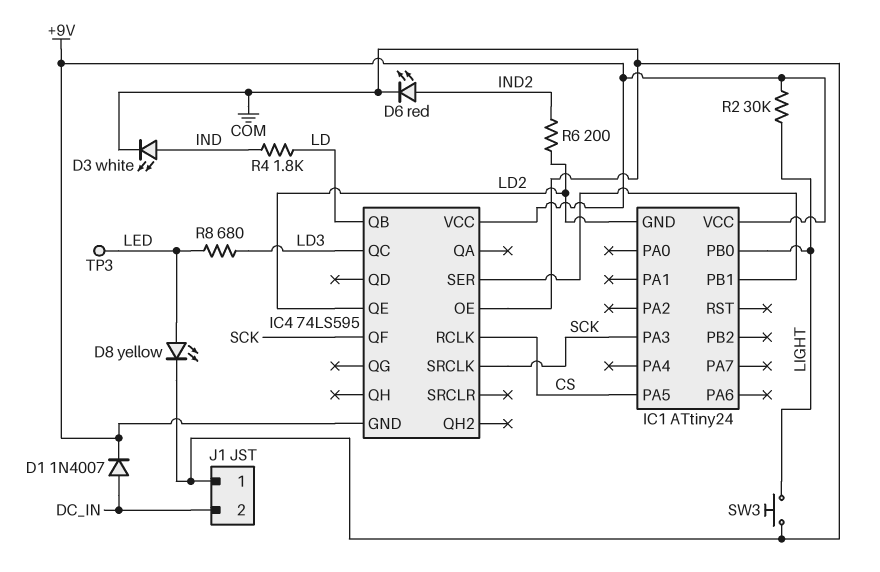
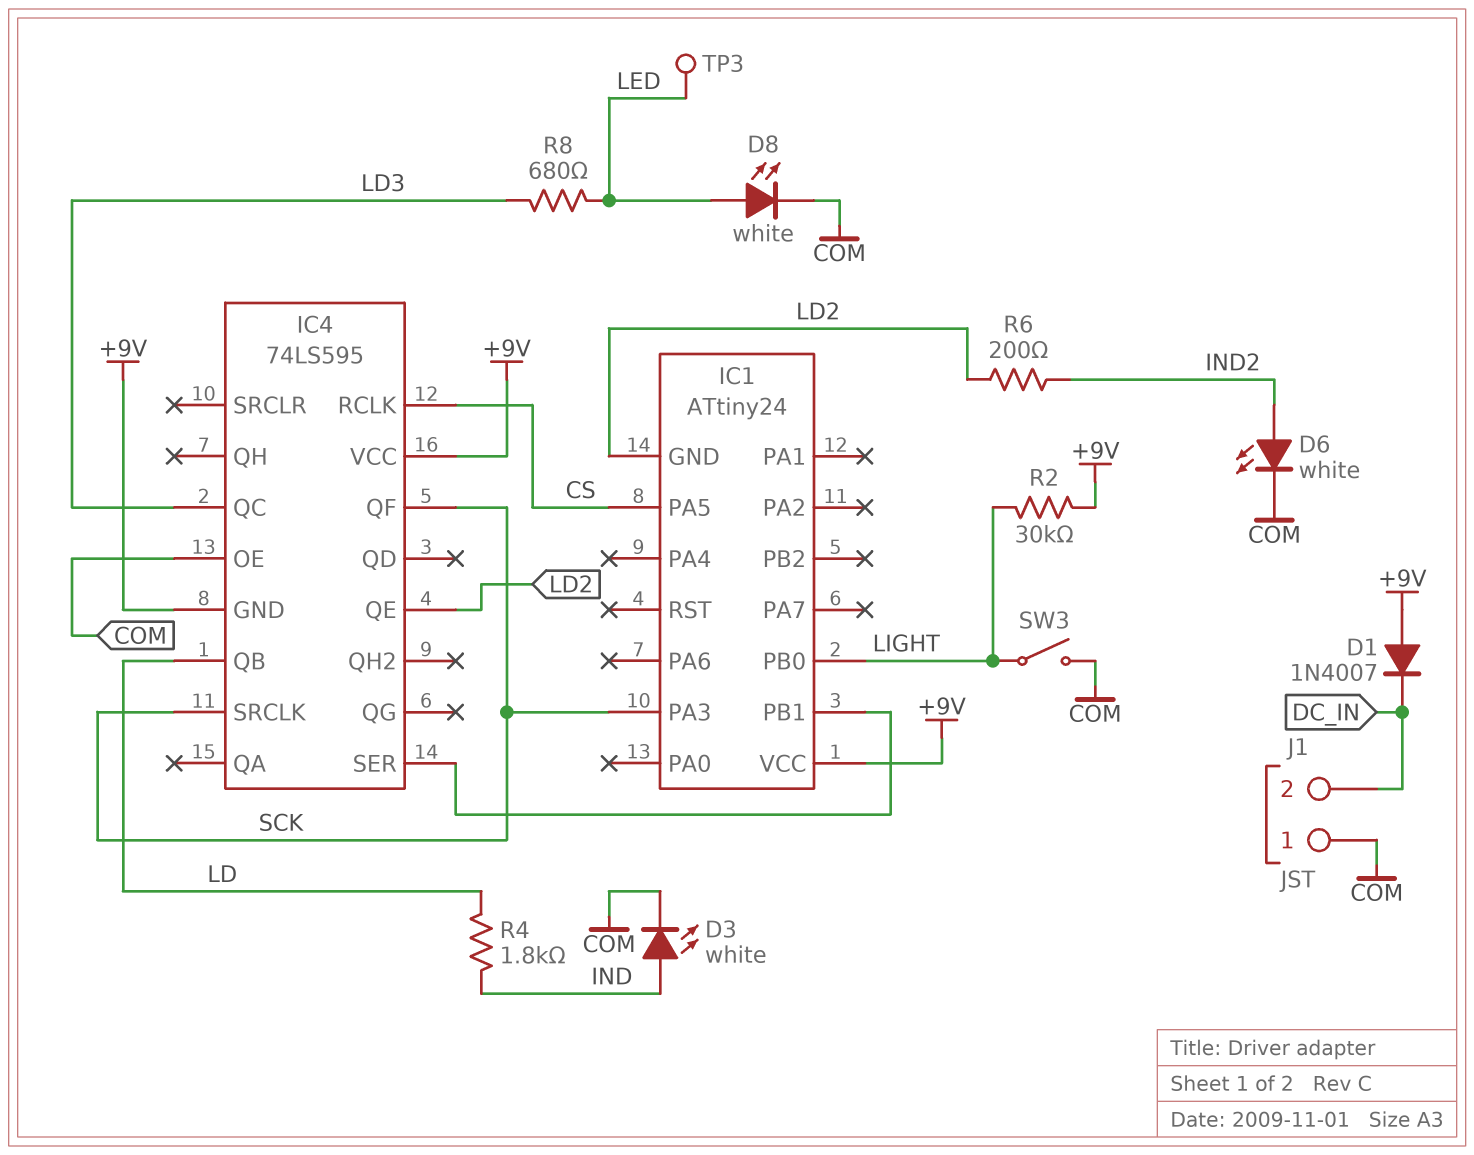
D1: diode 1N4007 (A DC_IN, K +9V) -> diode 1N4007 (A +9V, K DC_IN)
D6: LED red (A IND2, K COM) -> LED white (A IND2, K COM)
D8: LED yellow (A LED, K COM) -> LED white (A LED, K COM)
SW3: button (COM, LIGHT) -> switch (COM, LIGHT)

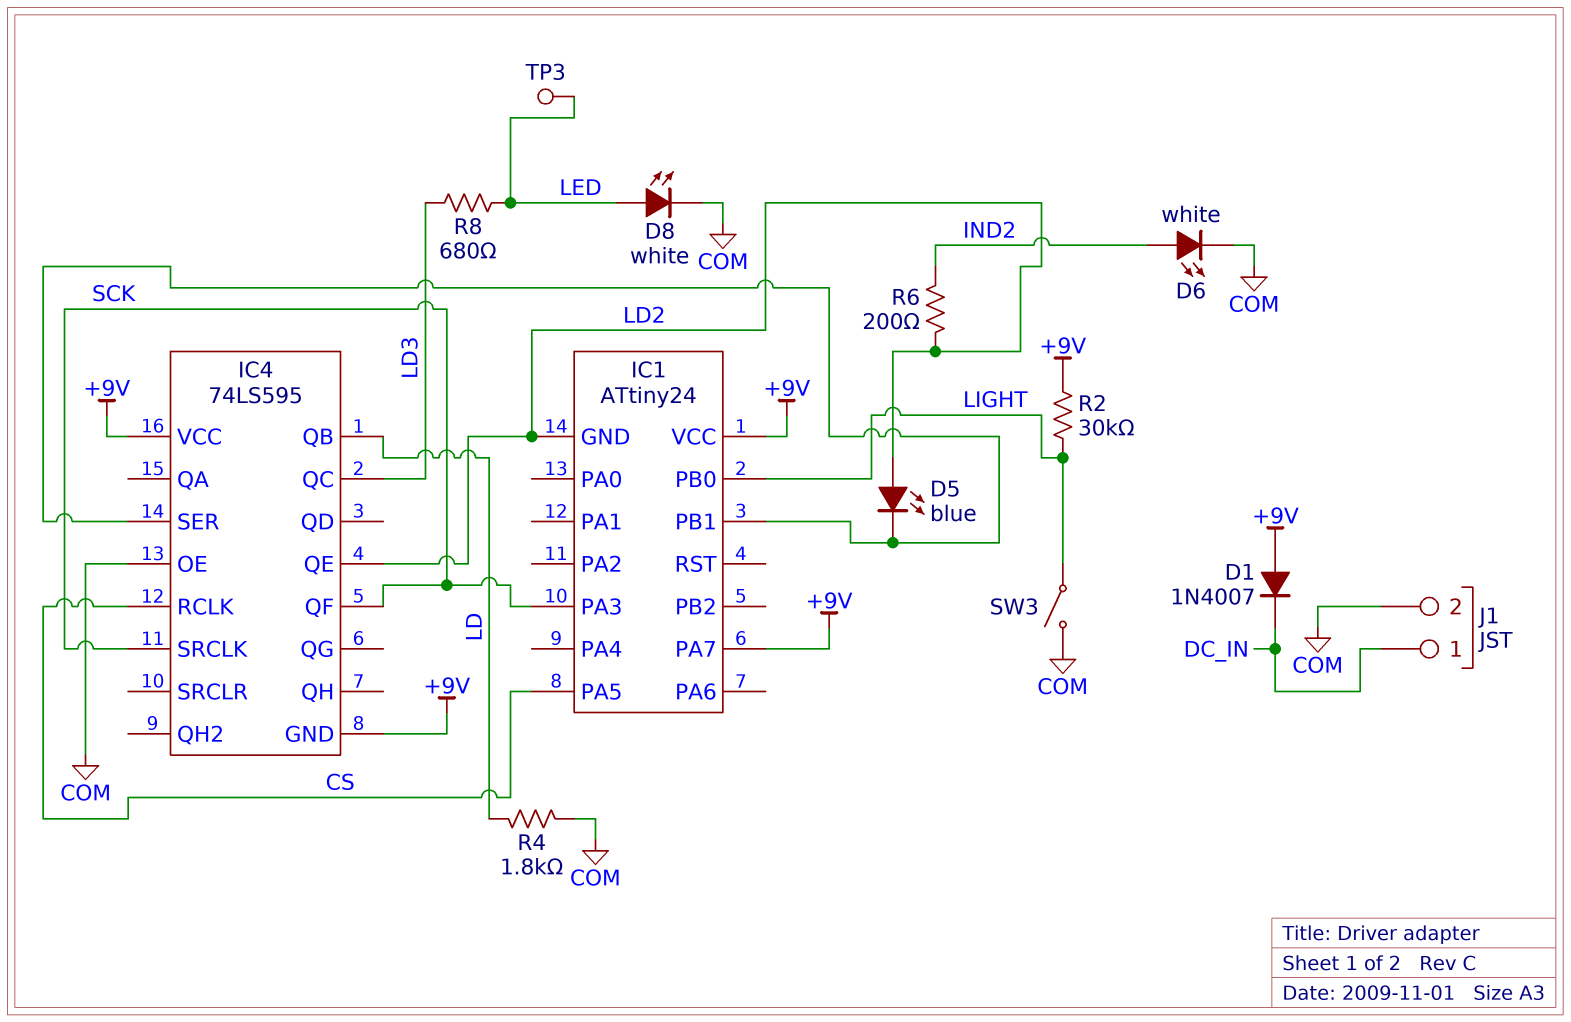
D3: LED white (A IND, K COM) -> none
D5: none -> LED blue (A LD2, K IC1/PB1)
IC1 pin PA7: none -> +9V
J1 pin 1: COM -> DC_IN
J1 pin 2: DC_IN -> COM
R4: 1.8k (IND, LD) -> 1.8k (COM, LD)

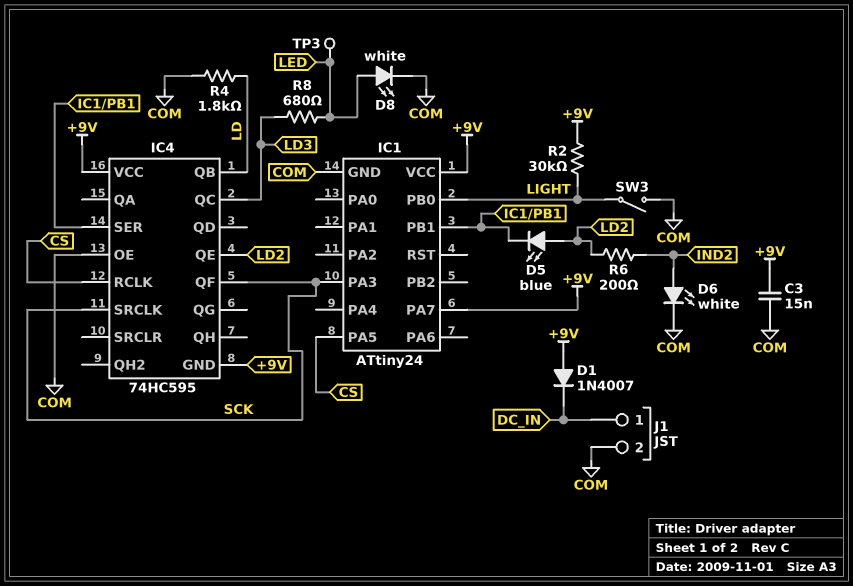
C3: none -> 15nF (+9V, COM)
IC1 pin GND: LD2 -> COM
IC4: 74LS595 -> 74HC595

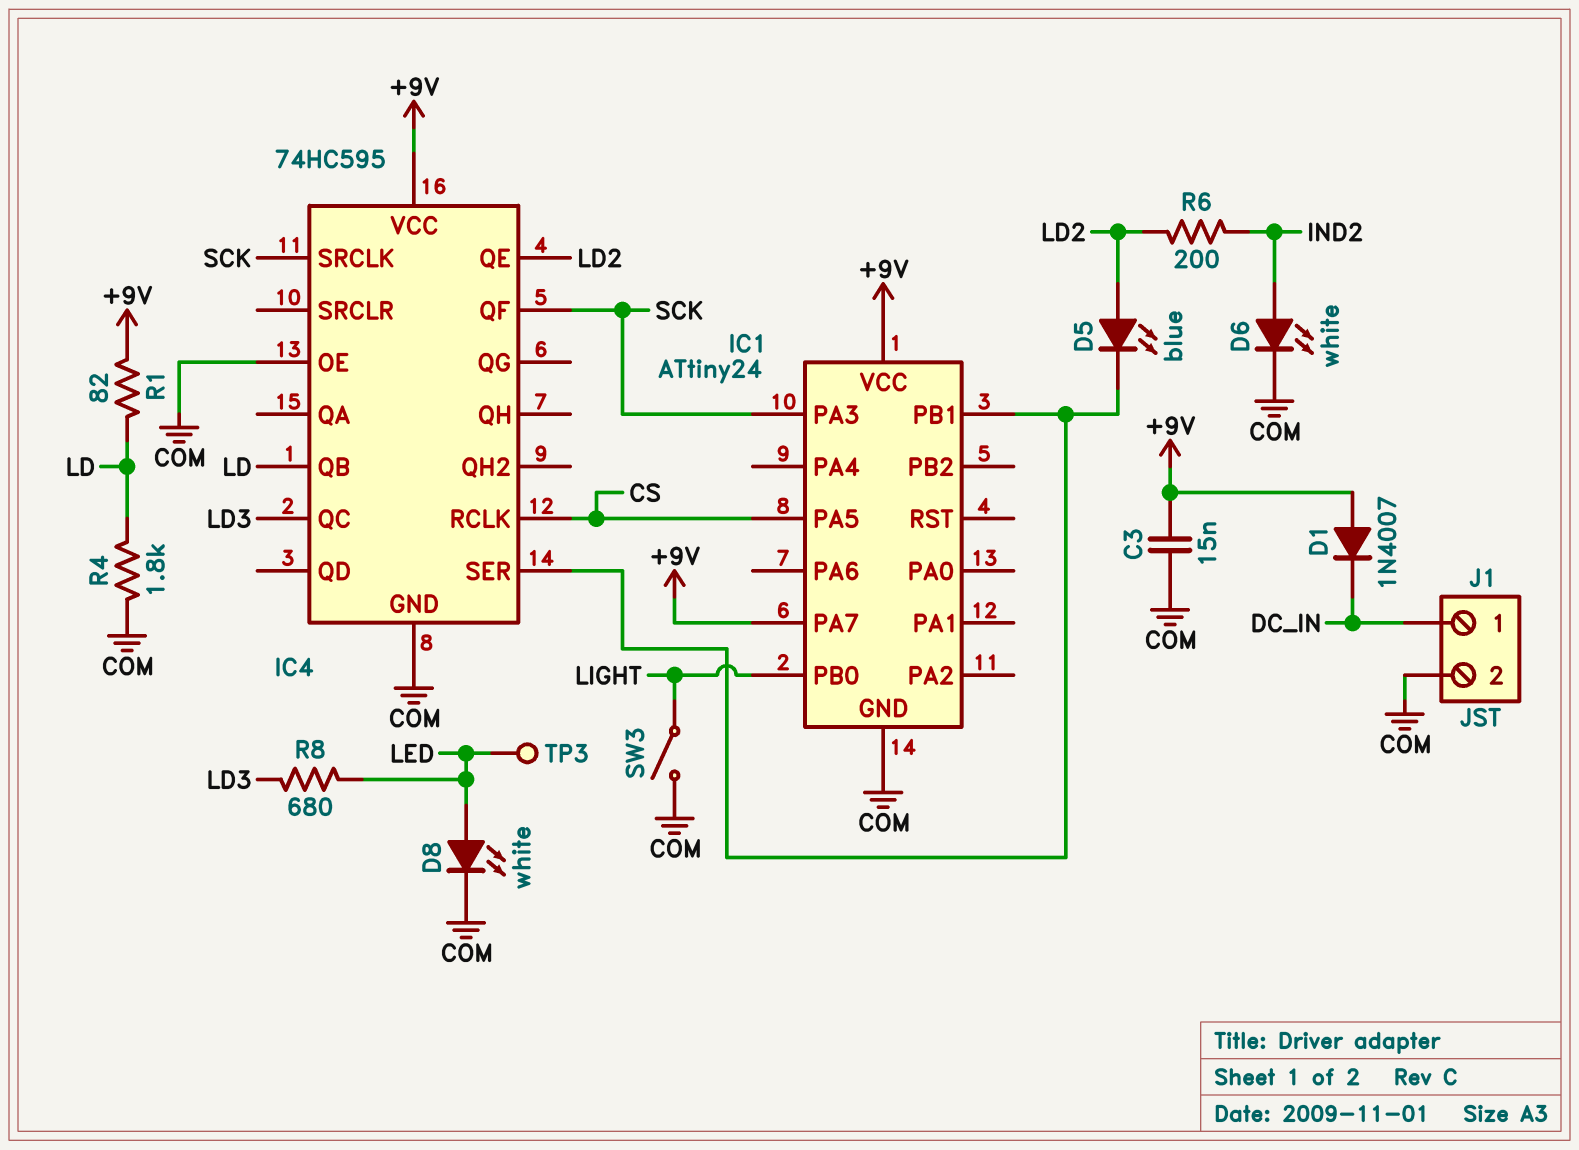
IC4 pin GND: +9V -> COM
R1: none -> 82 (+9V, LD)
R2: 30k (+9V, LIGHT) -> none

